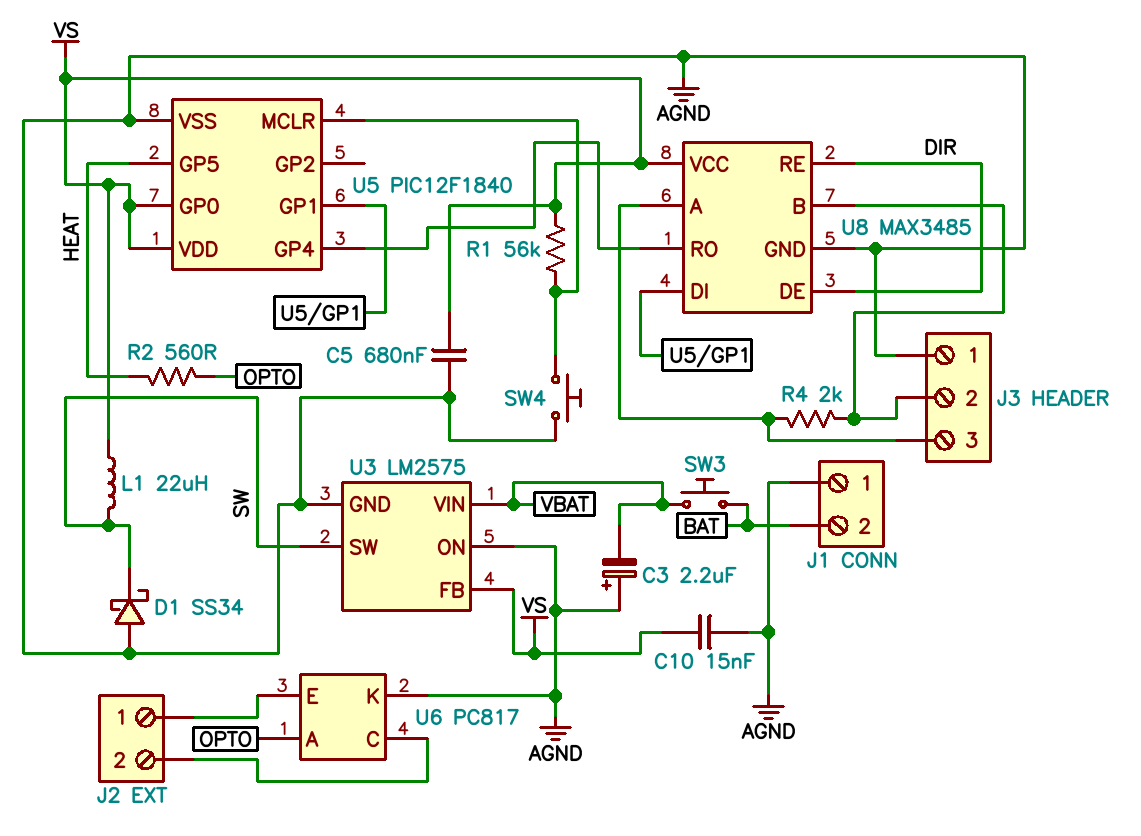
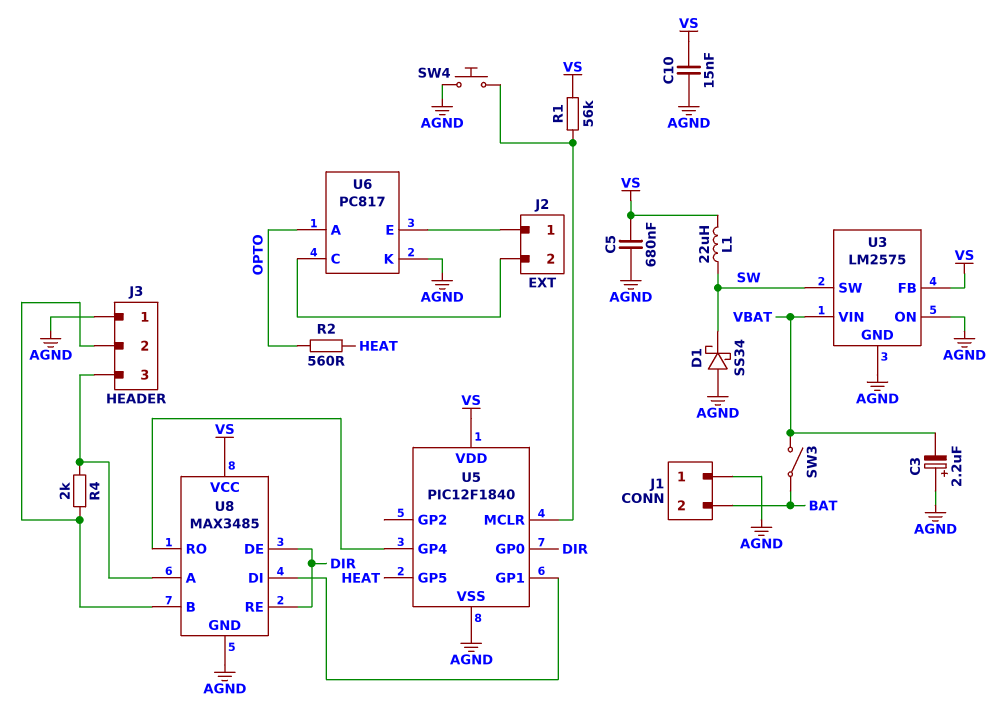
SW3: button (BAT, VBAT) -> switch (BAT, VBAT)
U5 pin GP0: VS -> DIR

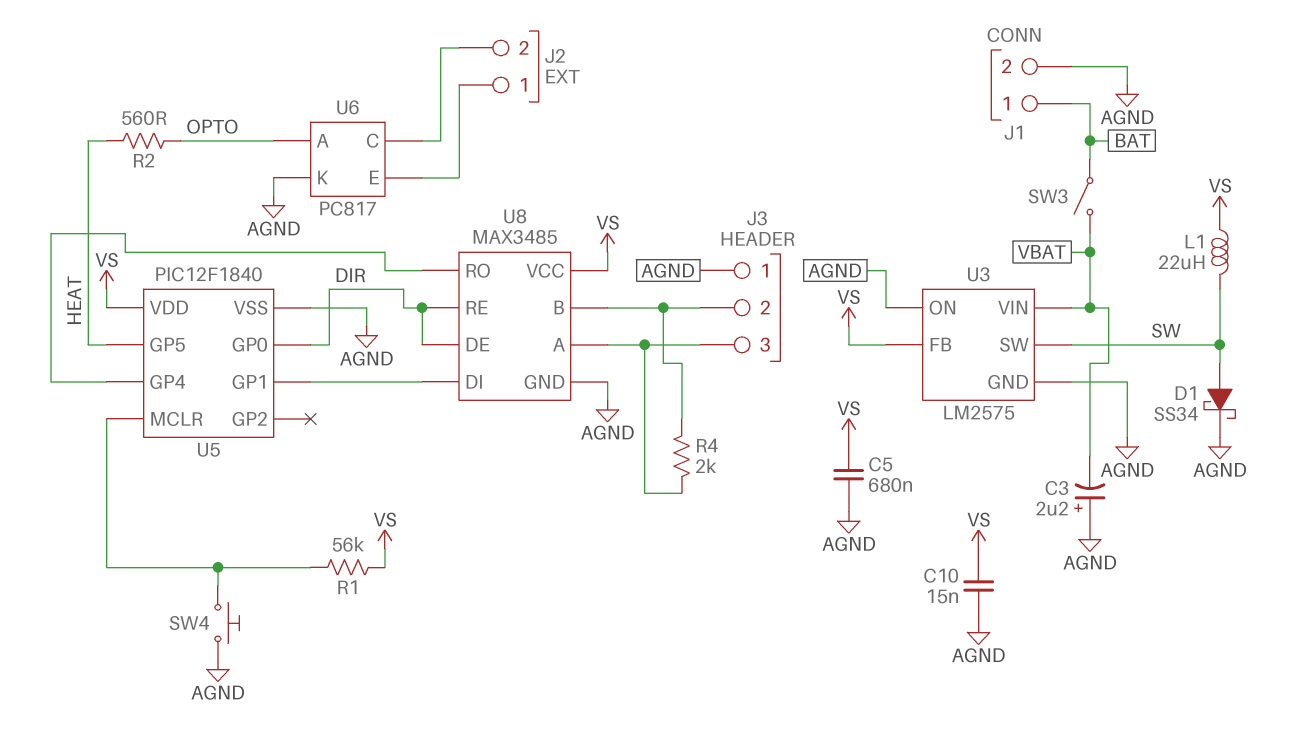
D1: schottky SS34 (A AGND, K SW) -> schottky SS34 (A SW, K AGND)
J1 pin 1: AGND -> BAT
J1 pin 2: BAT -> AGND

